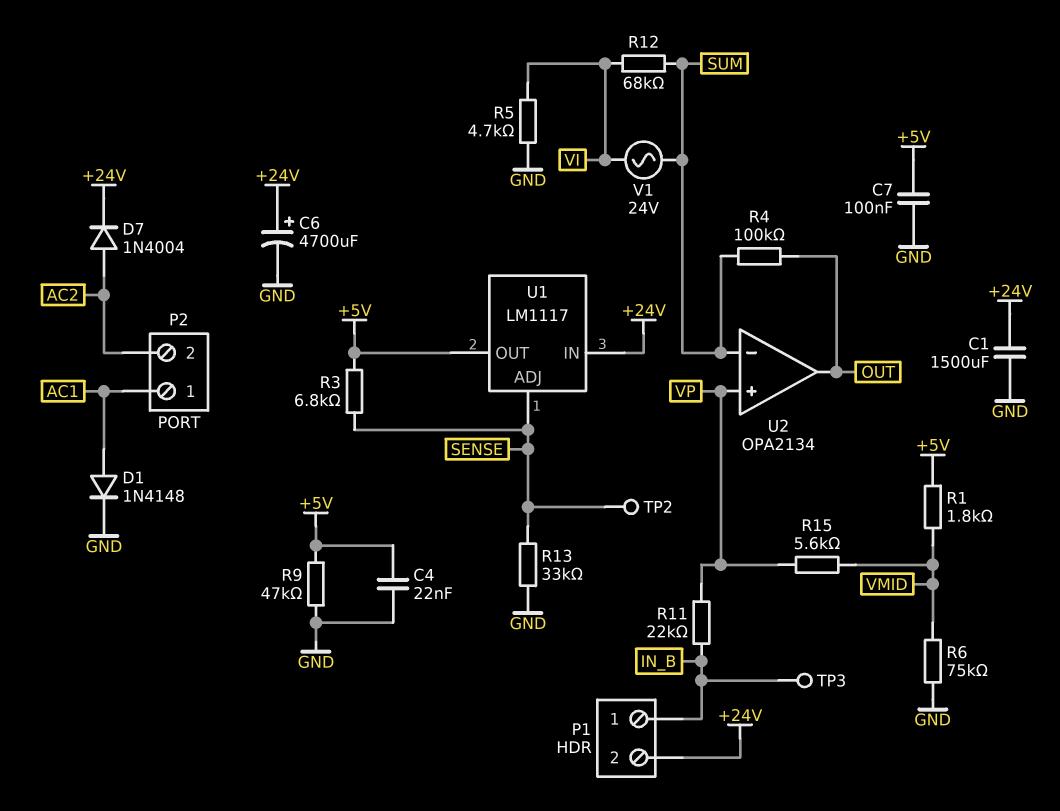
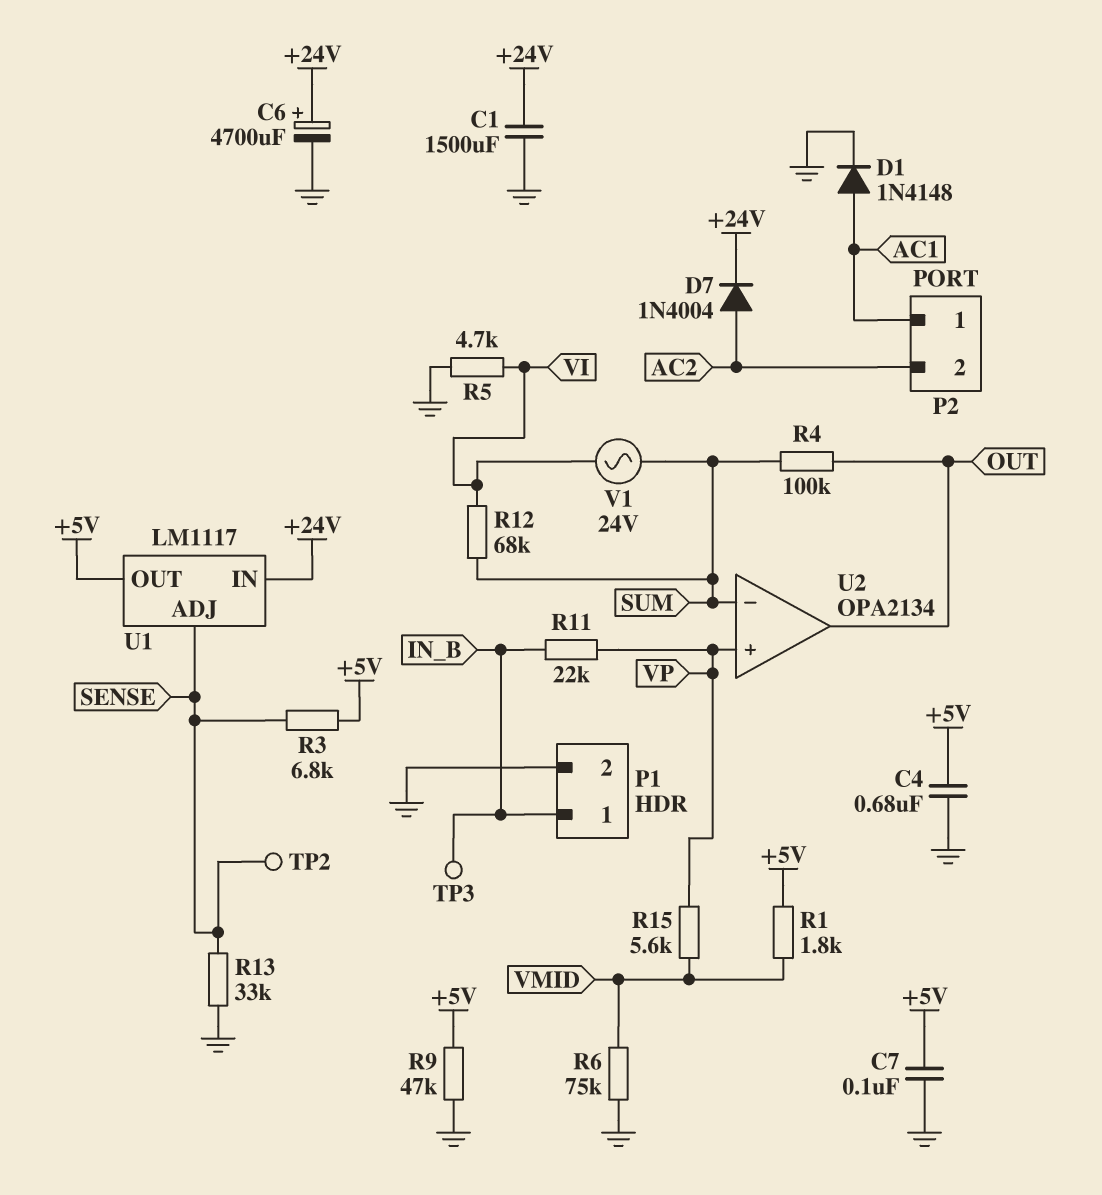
C4: 22nF (+5V, GND) -> 680nF (+5V, GND)
P1 pin 2: +24V -> GND

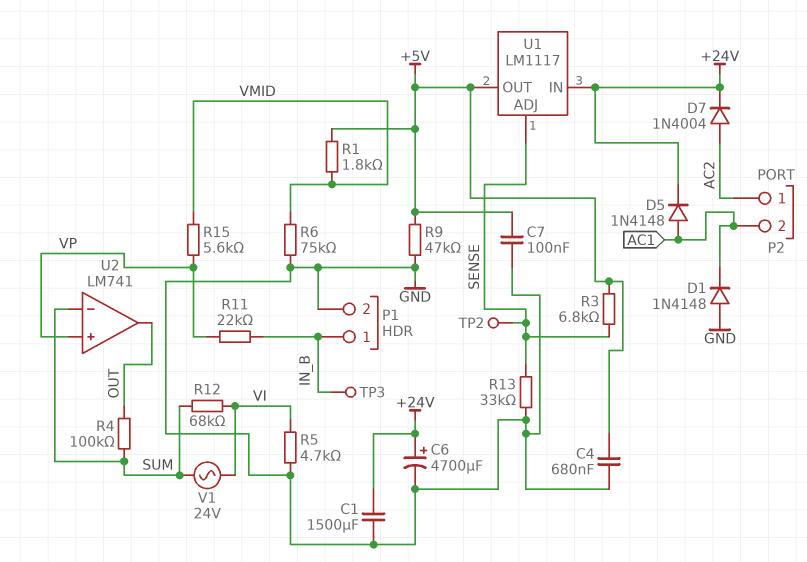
D1: diode 1N4148 (A AC1, K GND) -> diode 1N4148 (A GND, K AC1)
D5: none -> diode 1N4148 (A AC1, K +24V)
P2 pin 1: AC1 -> AC2
P2 pin 2: AC2 -> AC1
U2: OPA2134 -> LM741

